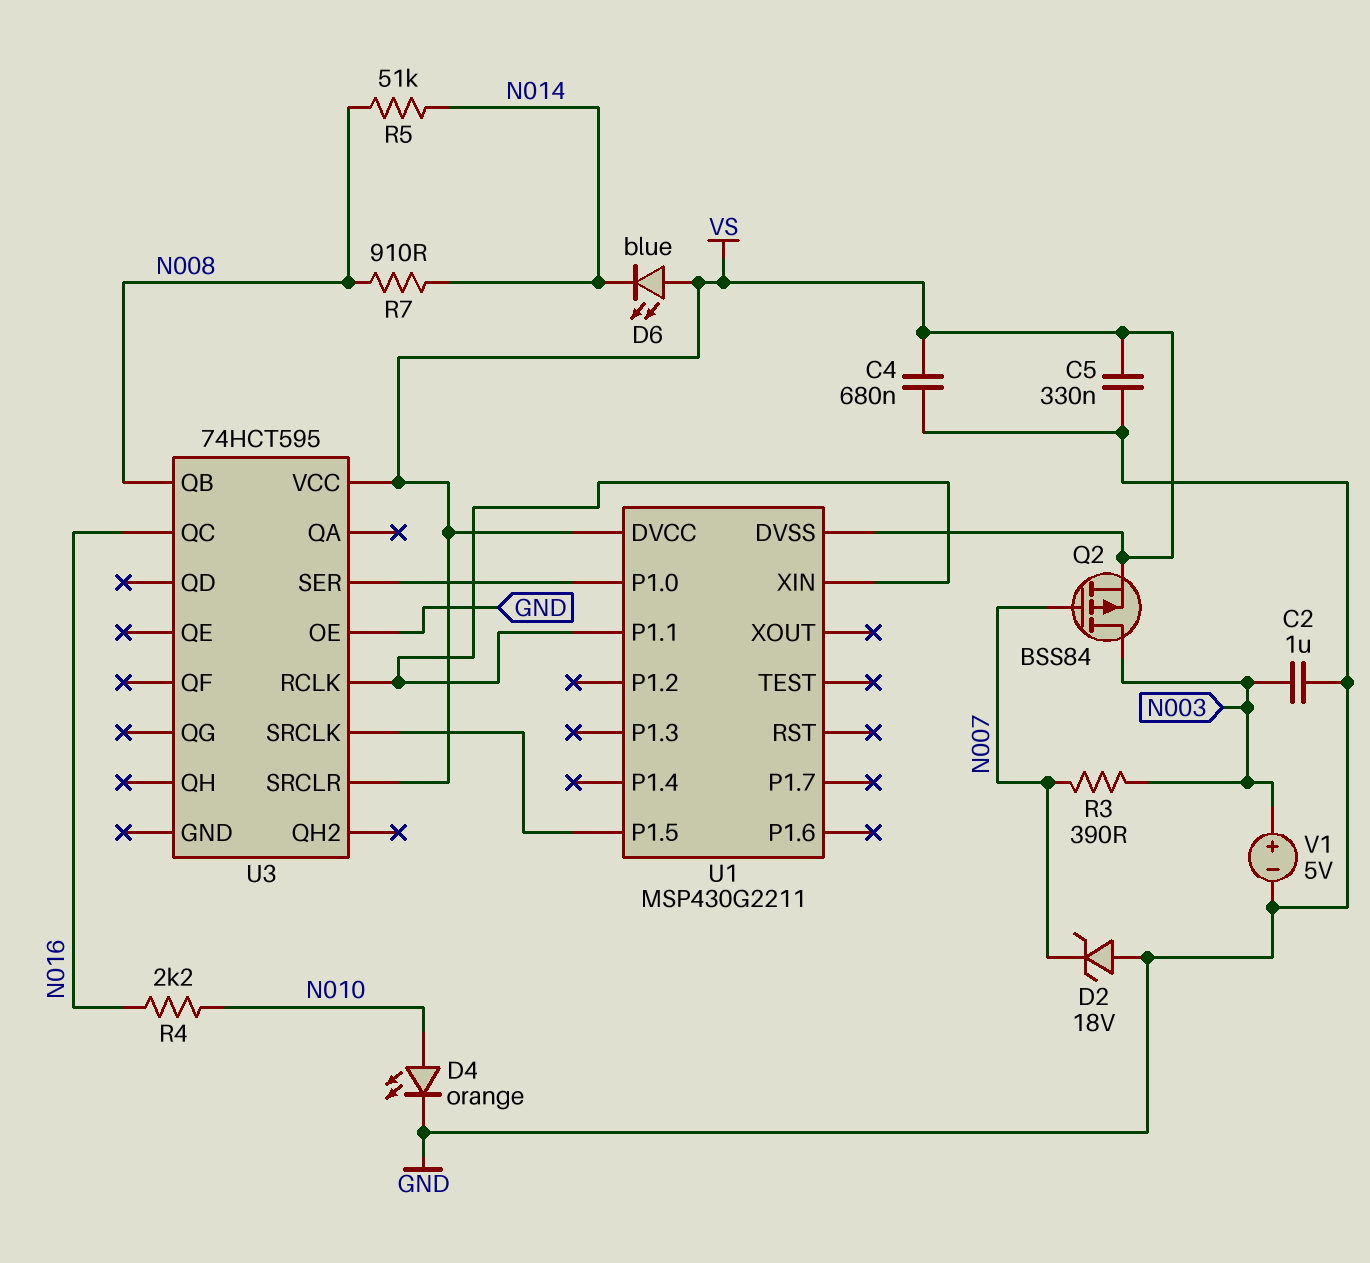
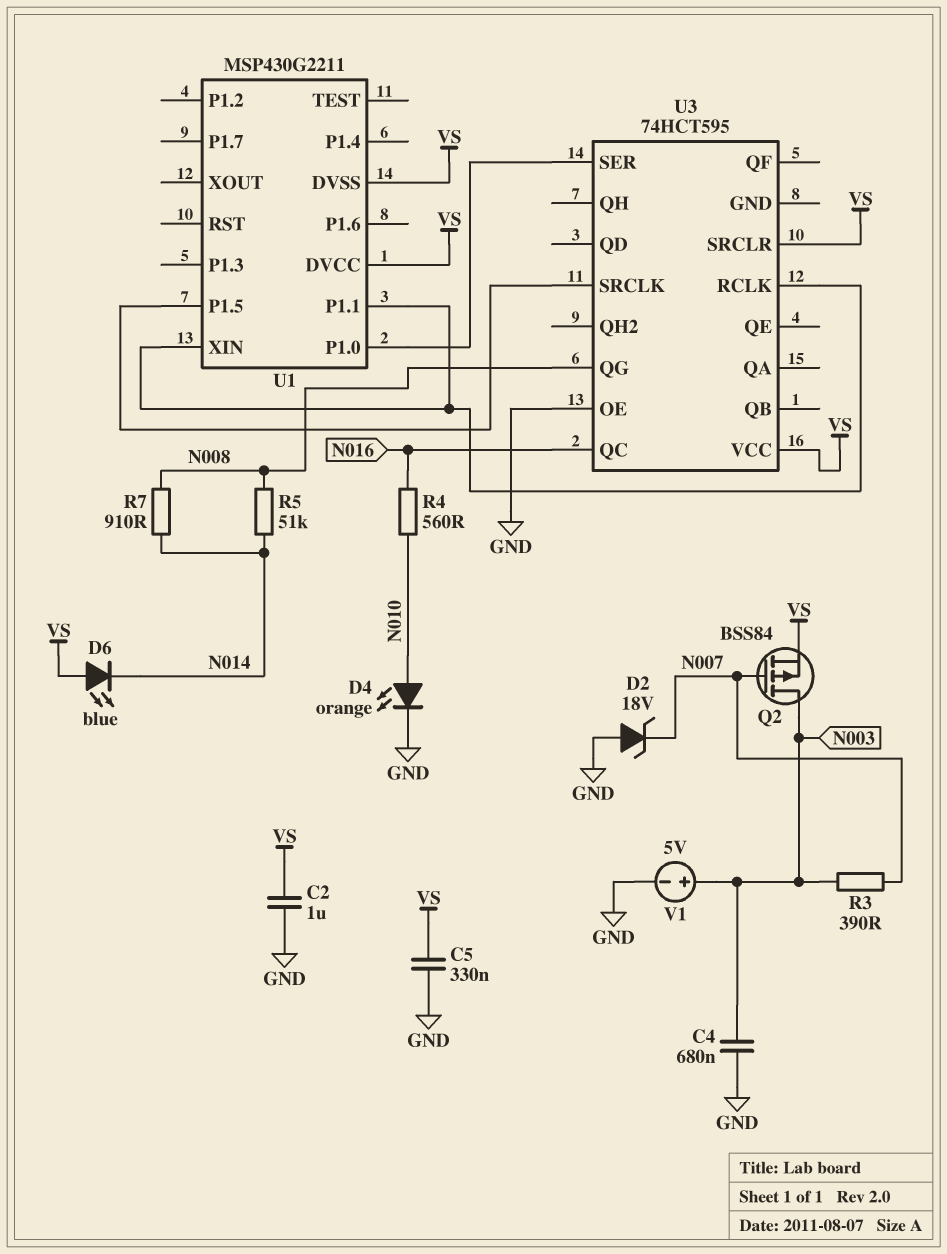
C2: 1uF (GND, N003) -> 1uF (GND, VS)
C4: 680nF (GND, VS) -> 680nF (GND, N003)
R4: 2.2k (N010, N016) -> 560 (N010, N016)
U3 pin QB: N008 -> none
U3 pin QG: none -> N008

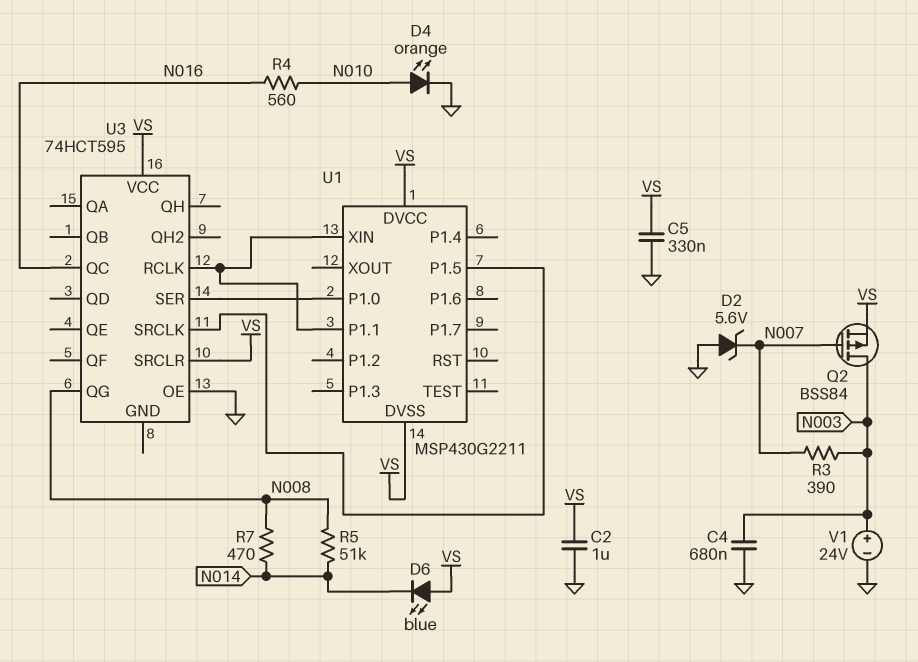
D2: zener 18V (A GND, K N007) -> zener 5.6V (A GND, K N007)
R7: 910 (N008, N014) -> 470 (N008, N014)
V1: 5V (plus N003, minus GND) -> 24V (plus N003, minus GND)

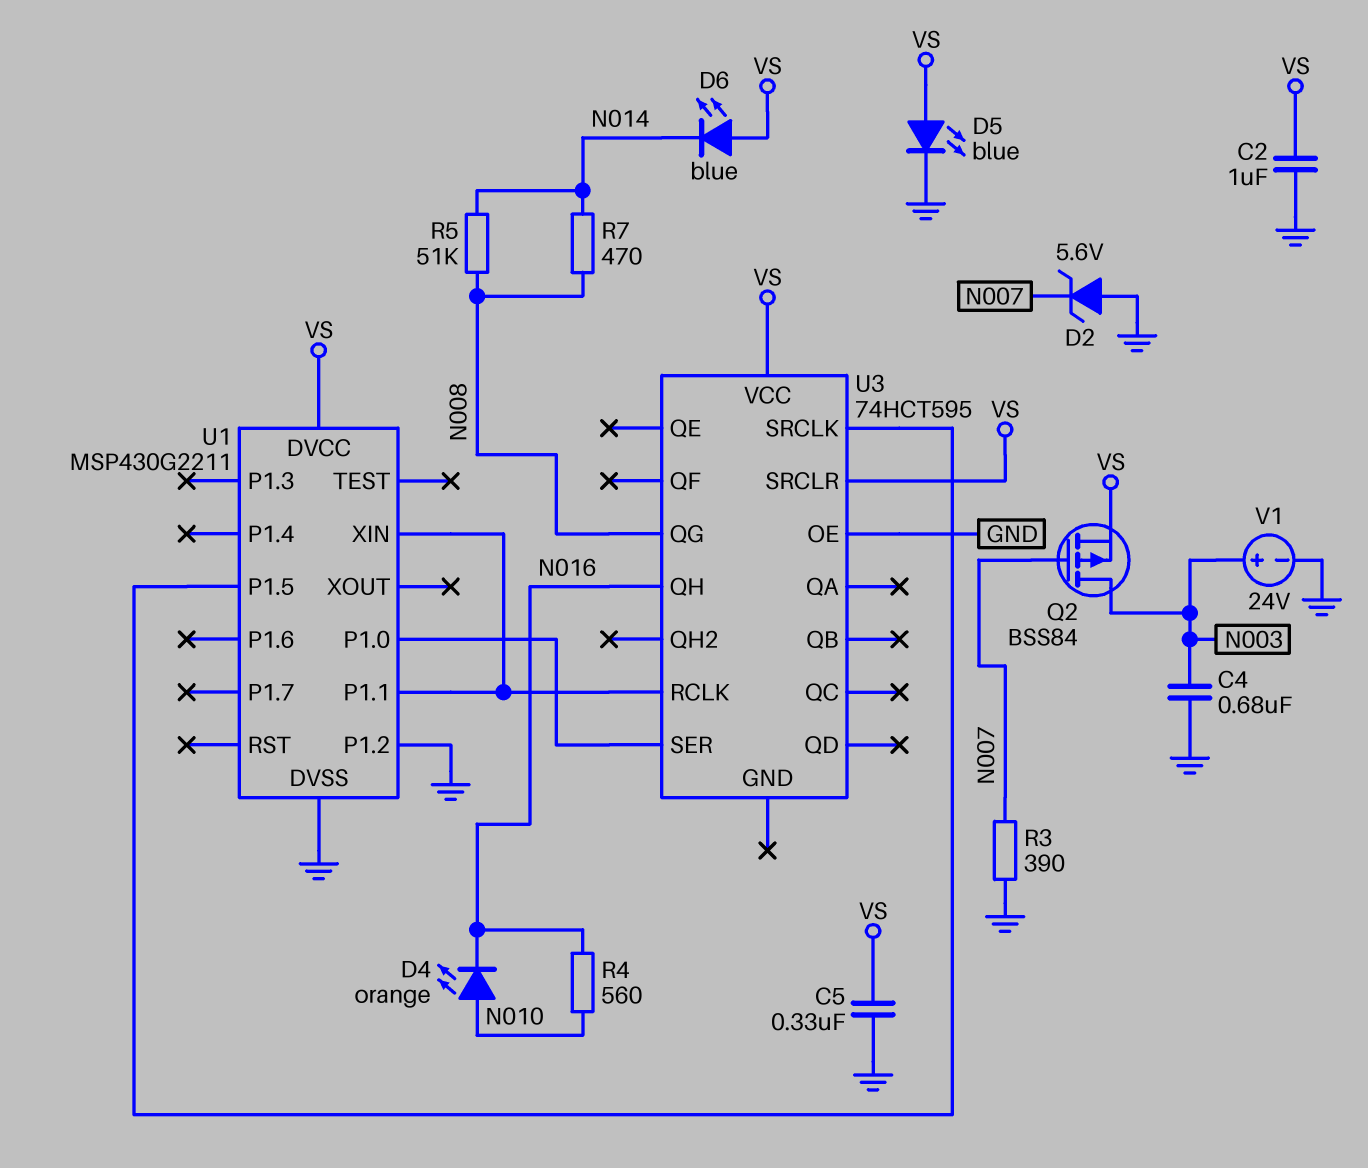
D4: LED orange (A N010, K GND) -> LED orange (A N010, K N016)
D5: none -> LED blue (A VS, K GND)
R3: 390 (N003, N007) -> 390 (GND, N007)
U1 pin DVSS: VS -> GND
U1 pin P1.2: none -> GND
U3 pin QC: N016 -> none
U3 pin QH: none -> N016

